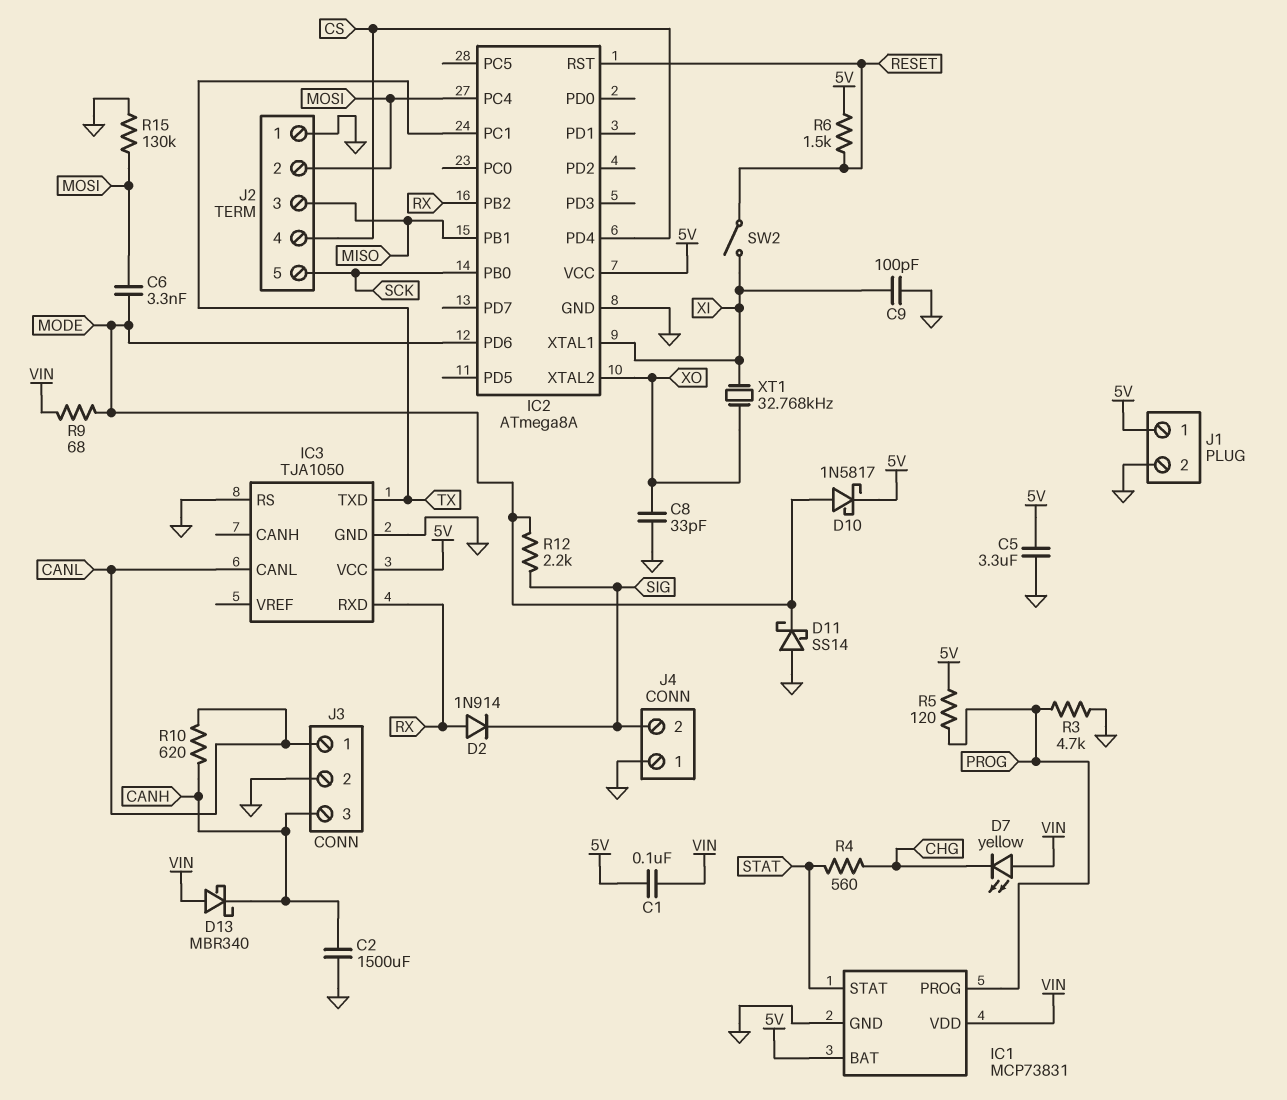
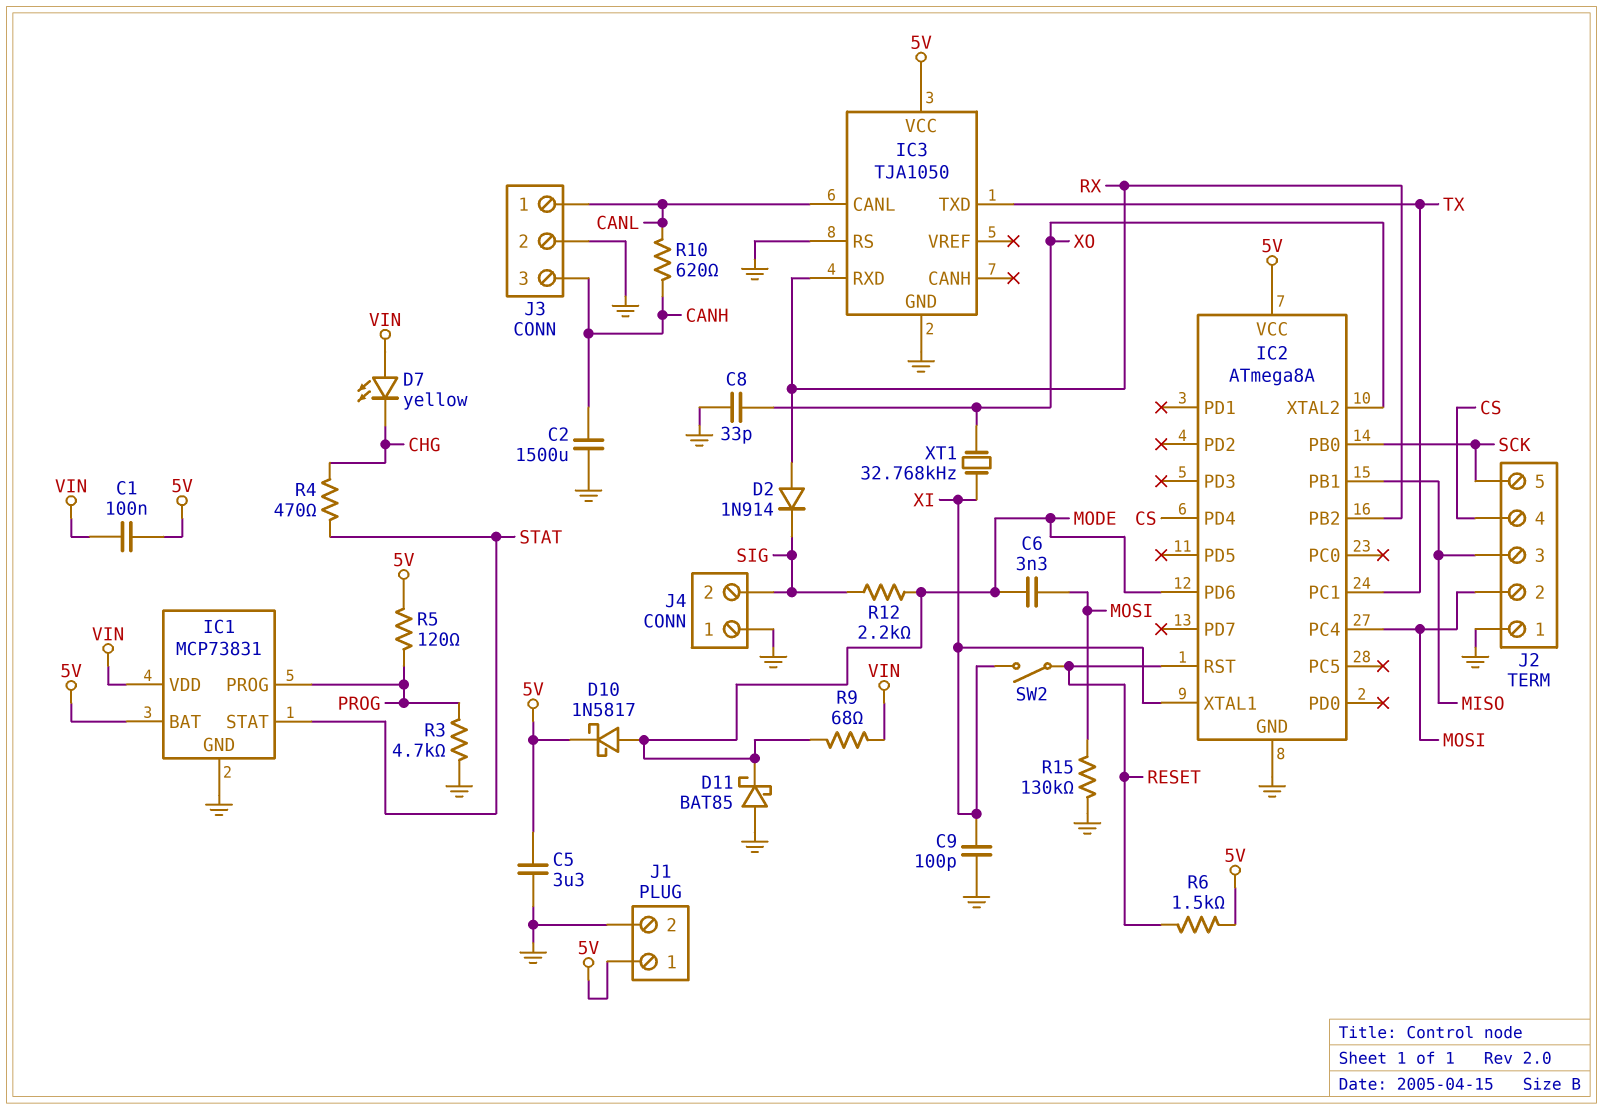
D11: schottky SS14 (A GND, K MODE) -> schottky BAT85 (A GND, K MODE)
D13: schottky MBR340 (A VIN, K CANH) -> none
R4: 560 (CHG, STAT) -> 470 (CHG, STAT)

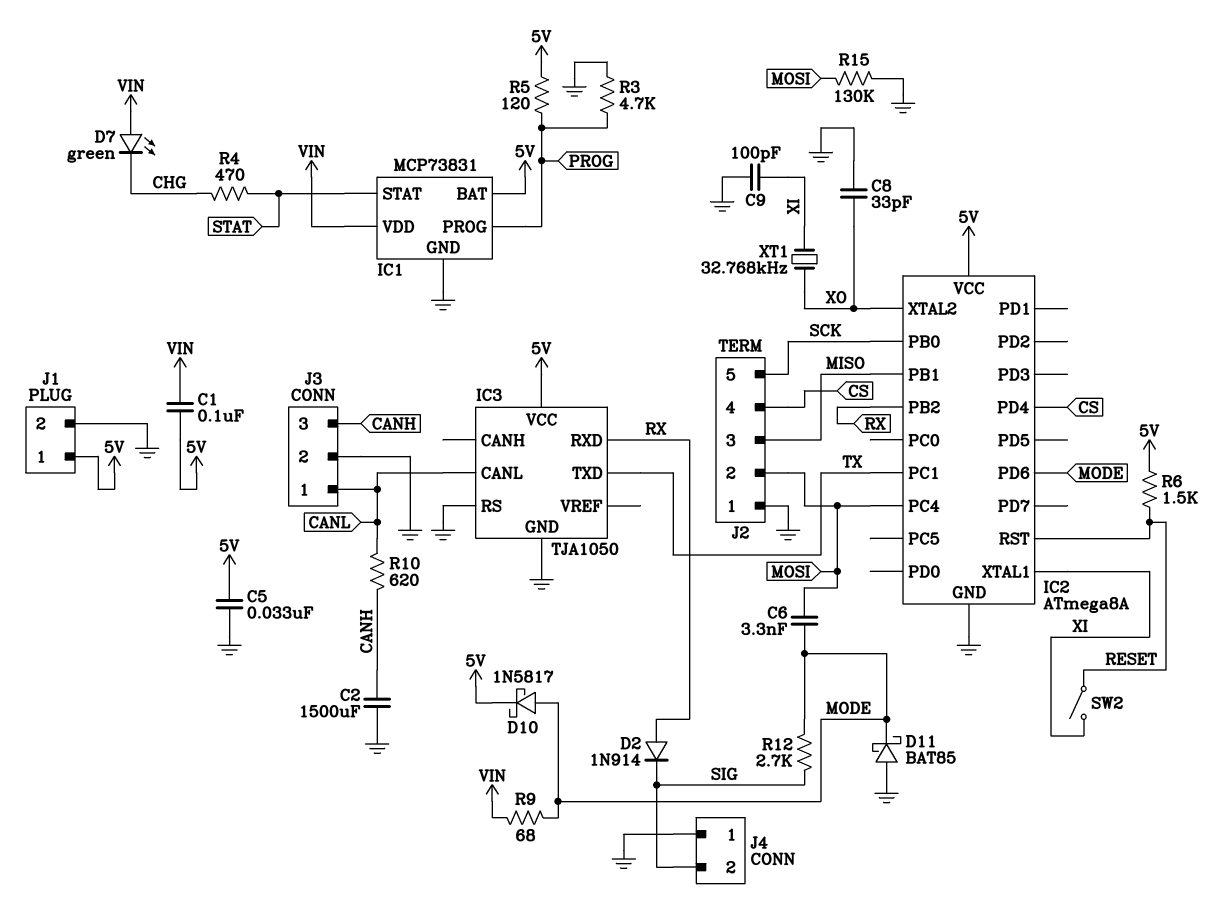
C5: 3.3uF (5V, GND) -> 33nF (5V, GND)
D7: LED yellow (A VIN, K CHG) -> LED green (A VIN, K CHG)
R12: 2.2k (MODE, SIG) -> 2.7k (MODE, SIG)

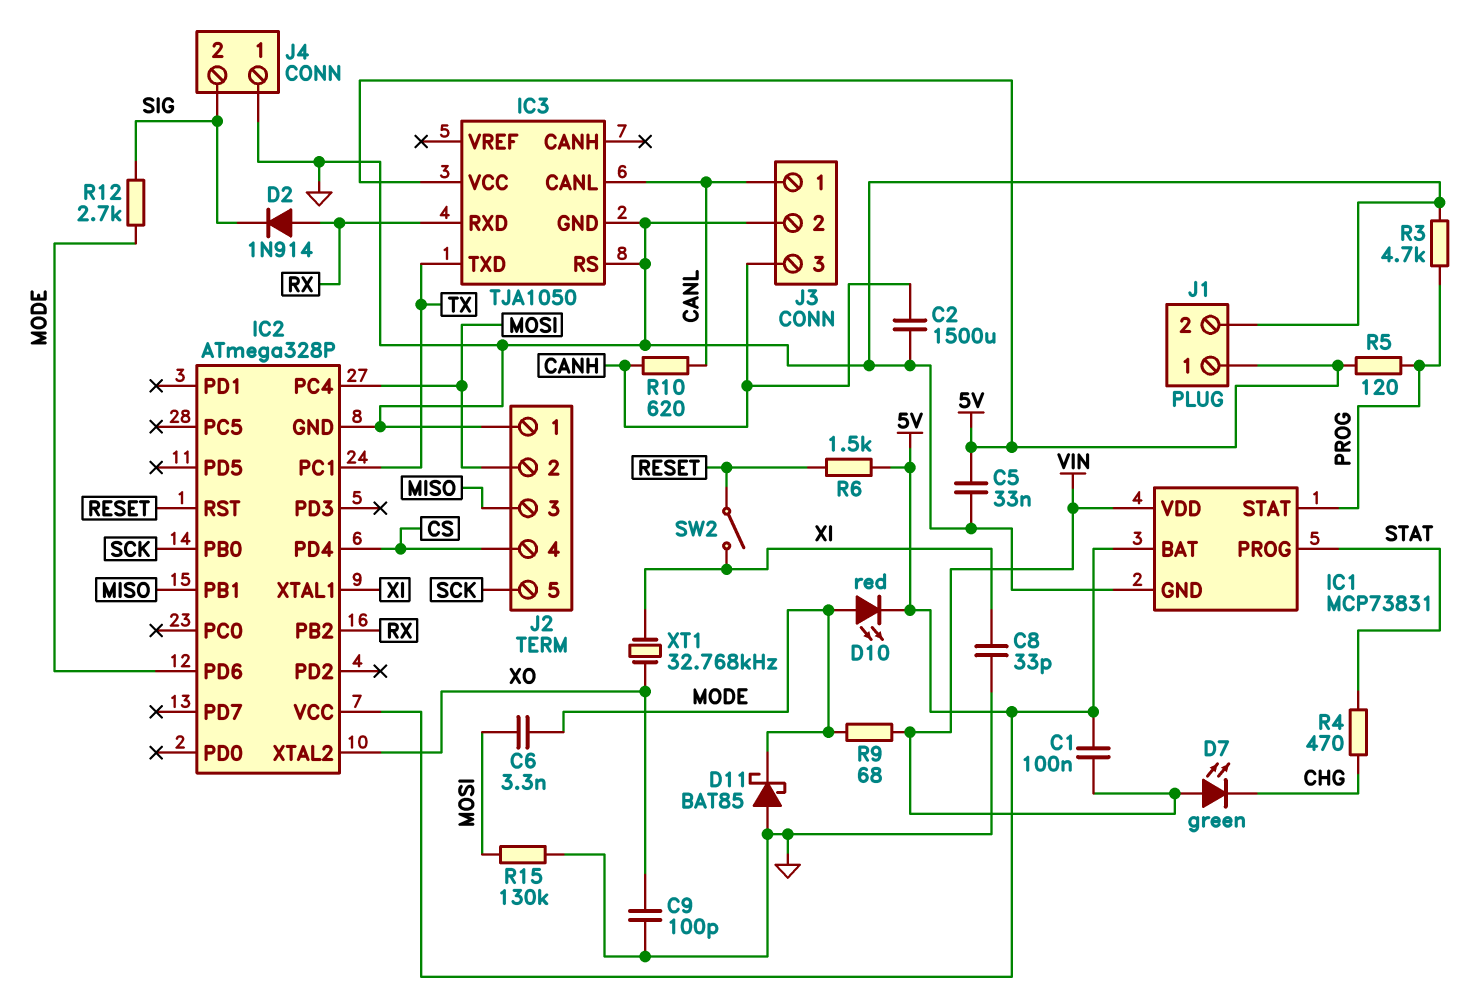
C8: 33pF (GND, XO) -> 33pF (GND, XI)
C9: 100pF (GND, XI) -> 100pF (GND, XO)
D10: schottky 1N5817 (A MODE, K 5V) -> LED red (A MODE, K 5V)
IC1 pin PROG: PROG -> STAT
IC1 pin STAT: STAT -> PROG
IC2: ATmega8A -> ATmega328P

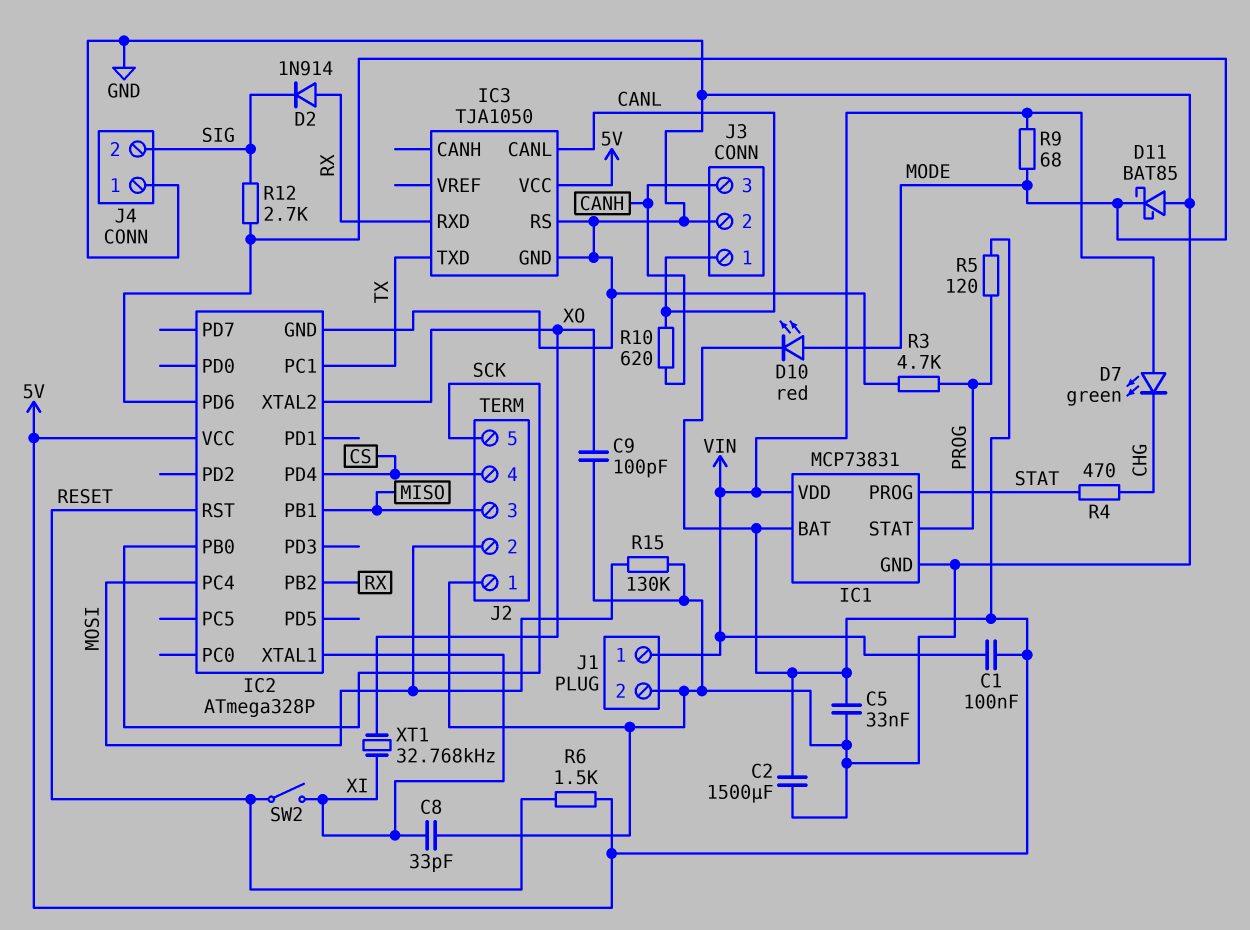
C2: 1500uF (CANH, GND) -> 1500uF (5V, GND)
C6: 3.3nF (MODE, MOSI) -> none
J1 pin 1: 5V -> VIN

